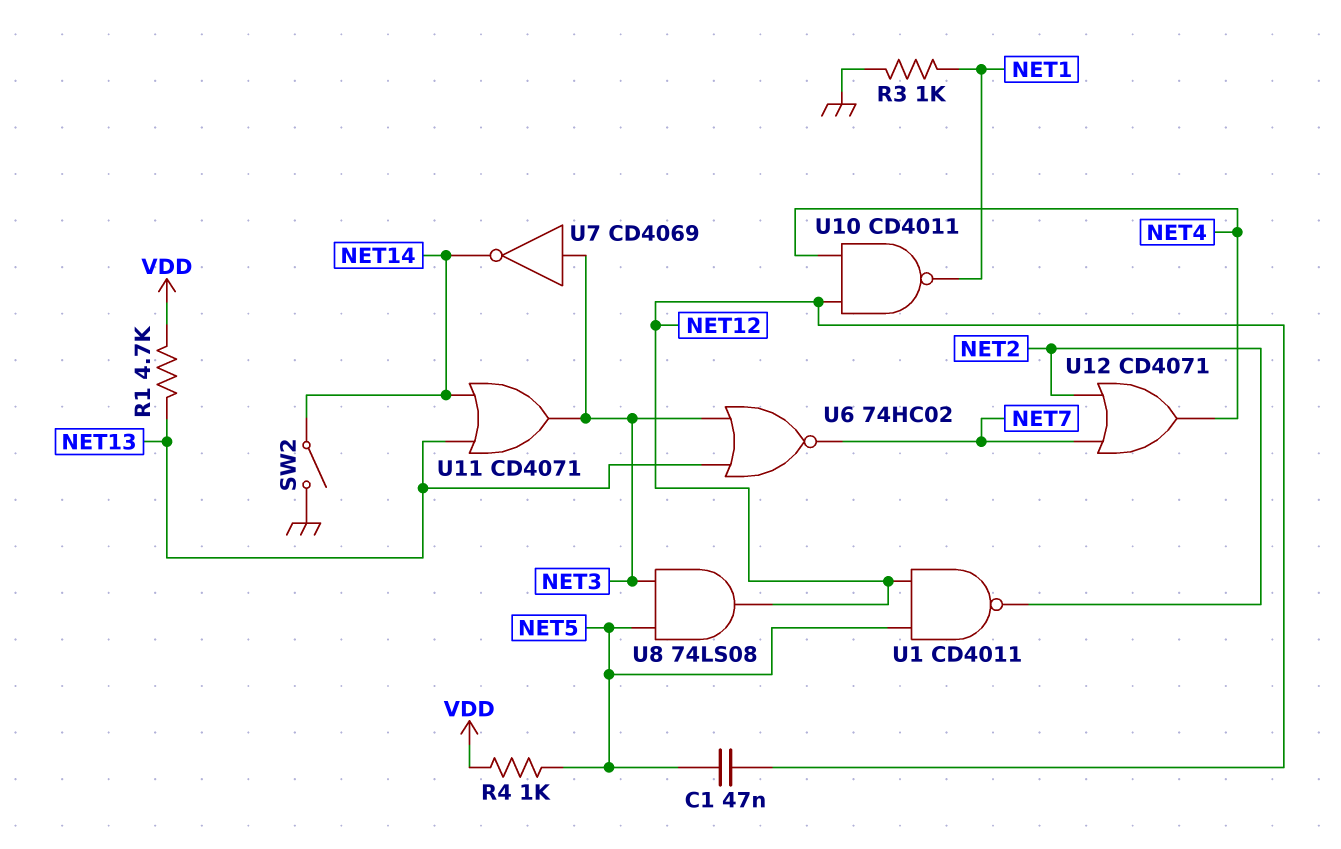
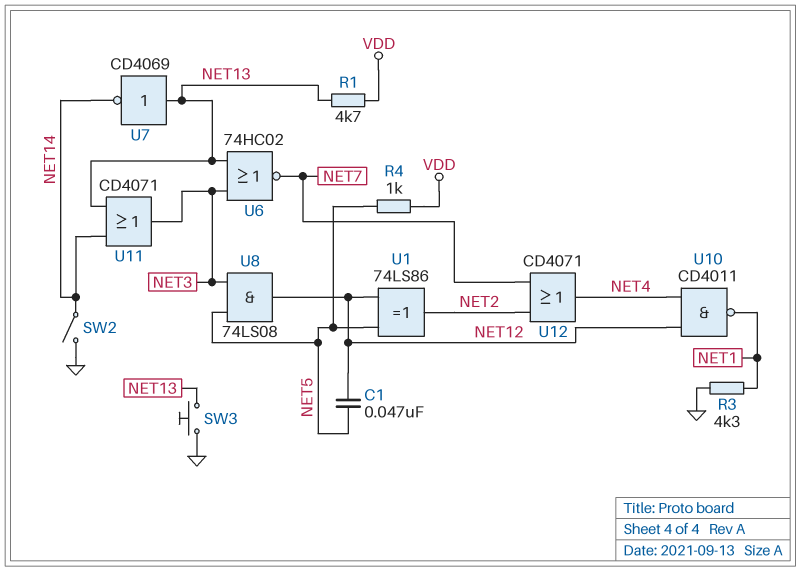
R3: 1k (GND, NET1) -> 4.3k (GND, NET1)
SW3: none -> button (GND, NET13)
U1: NAND CD4011 (in NET5, in NET12, out NET2) -> XOR 74LS86 (in NET5, in NET12, out NET2)
U7: NOT CD4069 (in NET3, out NET14) -> NOT CD4069 (in NET13, out NET14)

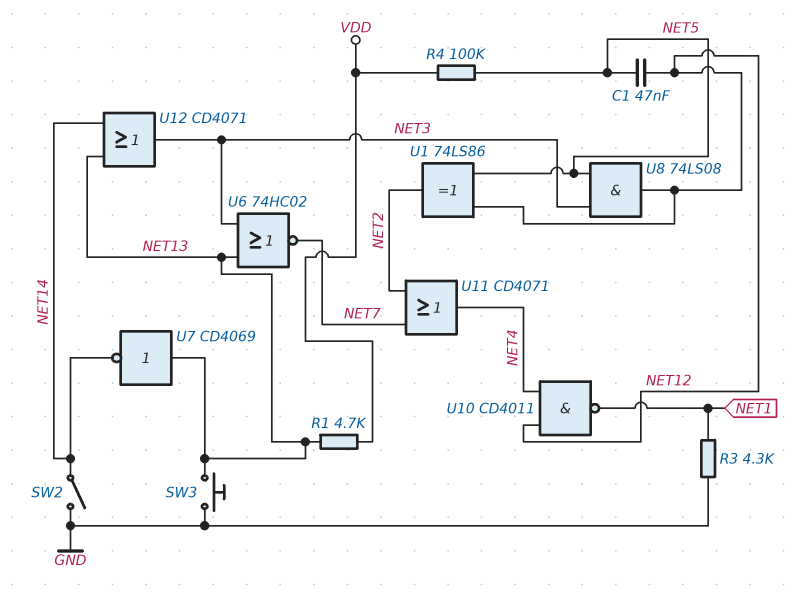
R4: 1k (NET5, VDD) -> 100k (NET5, VDD)
U11: OR CD4071 (in NET13, in NET14, out NET3) -> OR CD4071 (in NET2, in NET7, out NET4)
U12: OR CD4071 (in NET2, in NET7, out NET4) -> OR CD4071 (in NET13, in NET14, out NET3)

